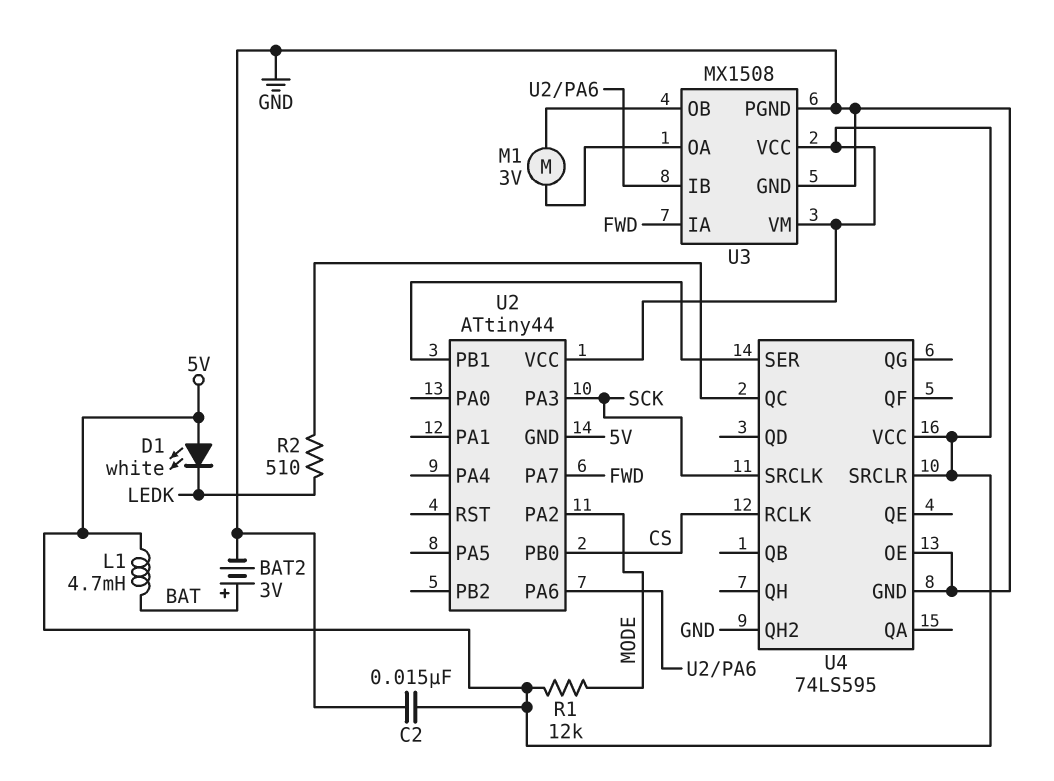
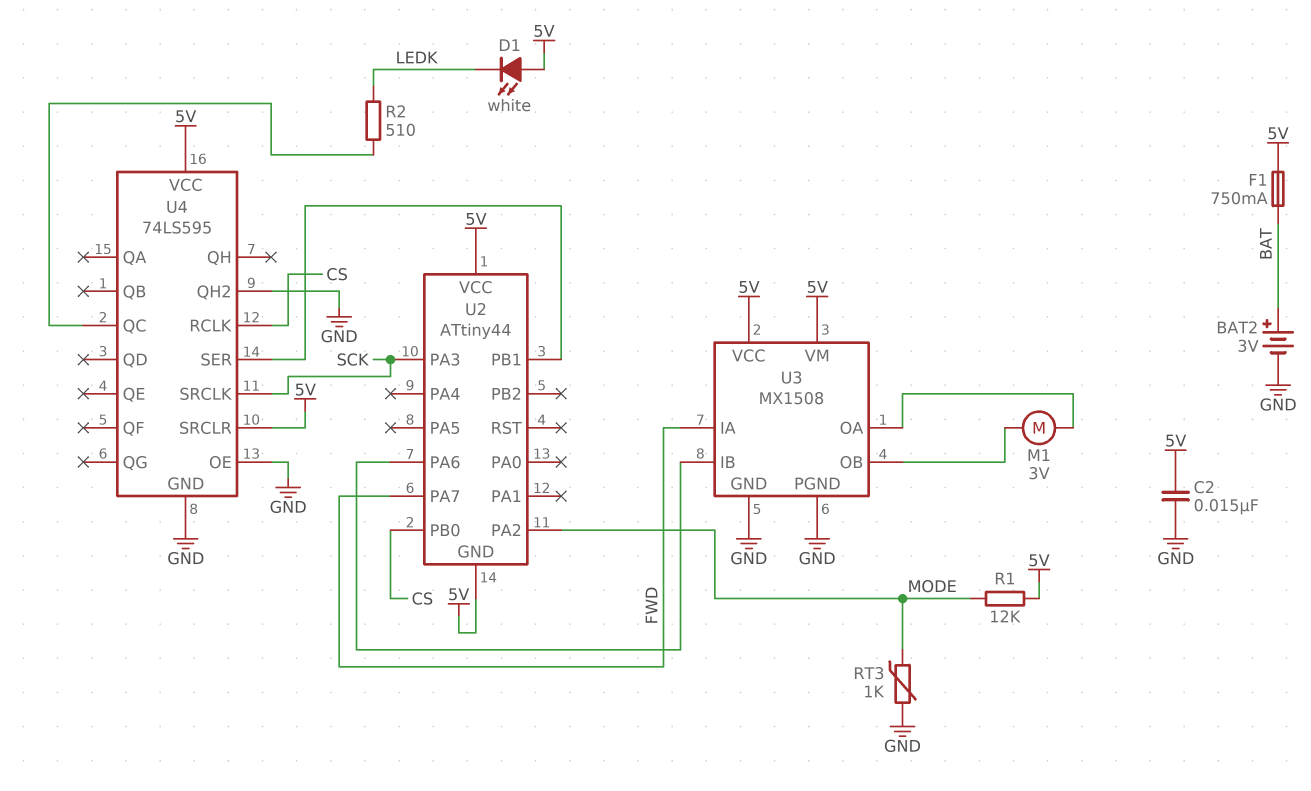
F1: none -> 750mA (5V, BAT)
L1: 4.7mH (5V, BAT) -> none
RT3: none -> 1k (GND, MODE)

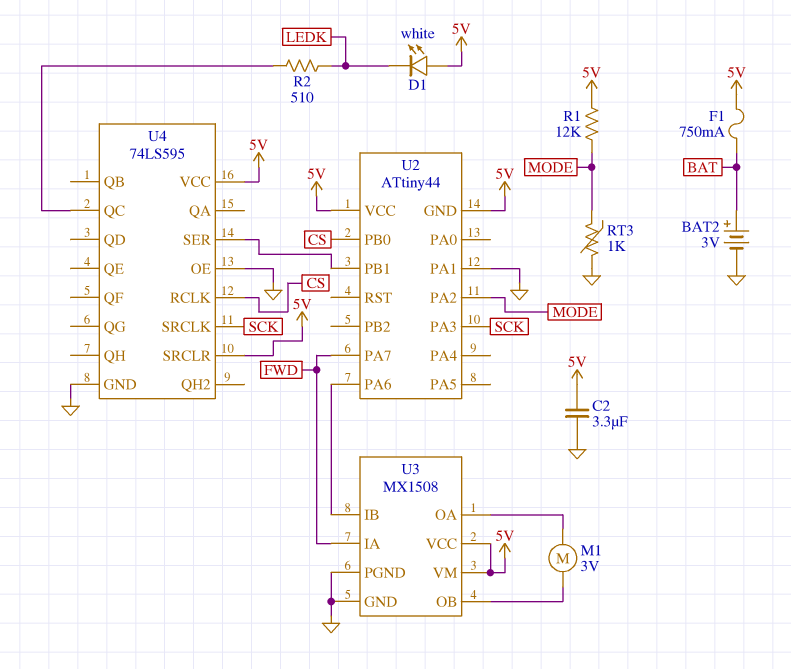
C2: 15nF (5V, GND) -> 3.3uF (5V, GND)
U2 pin PA1: none -> GND
U4 pin QH2: GND -> none

